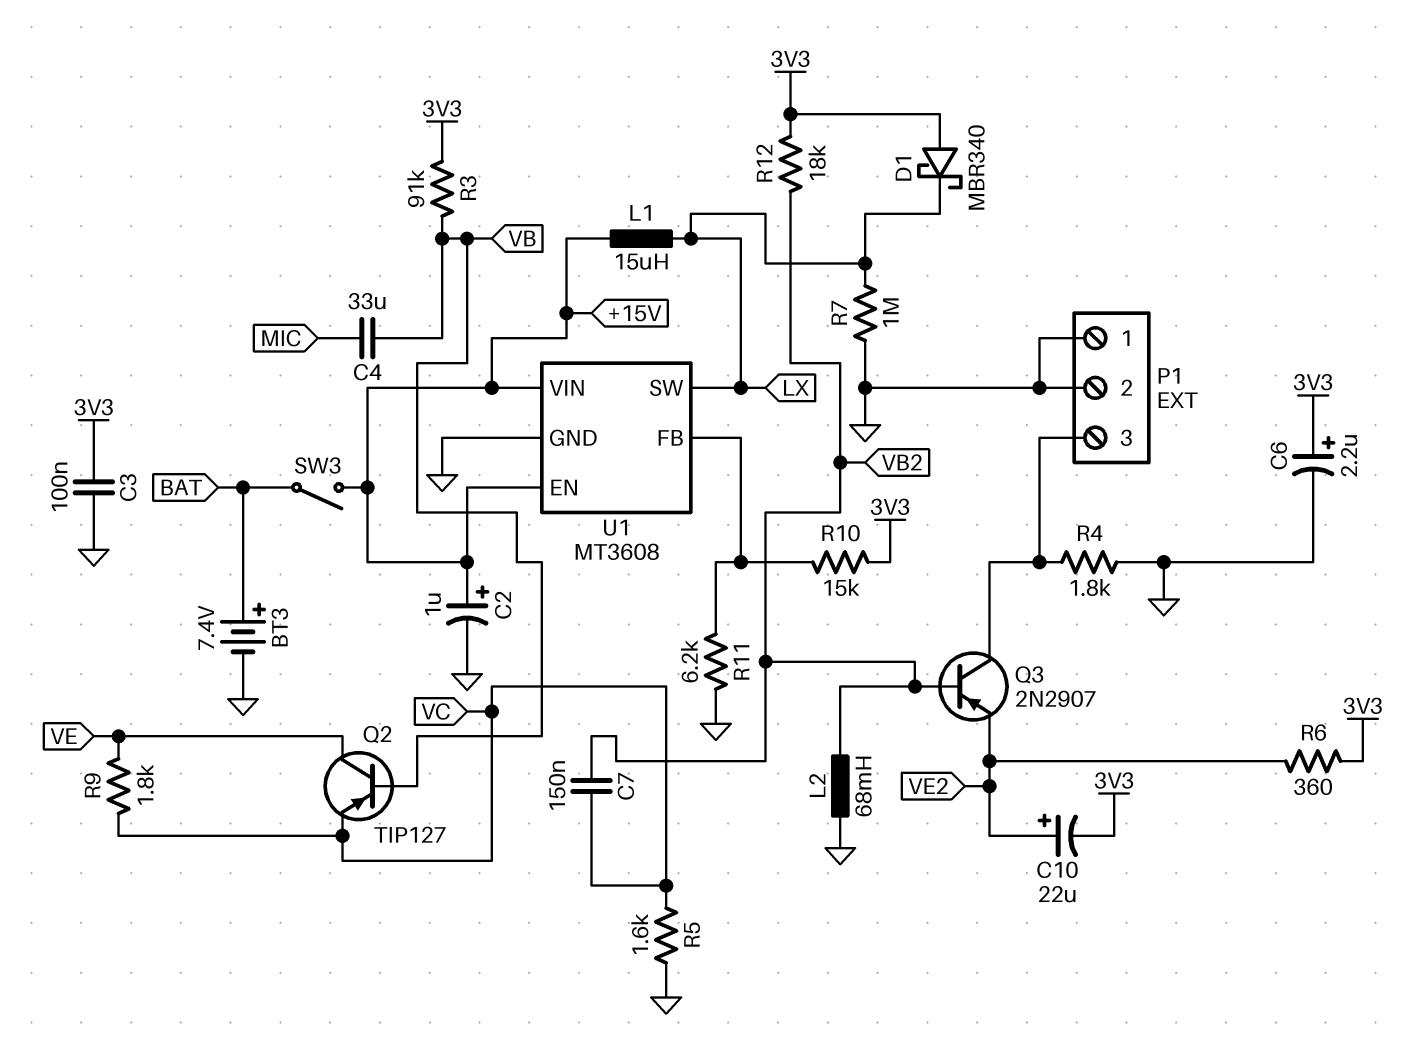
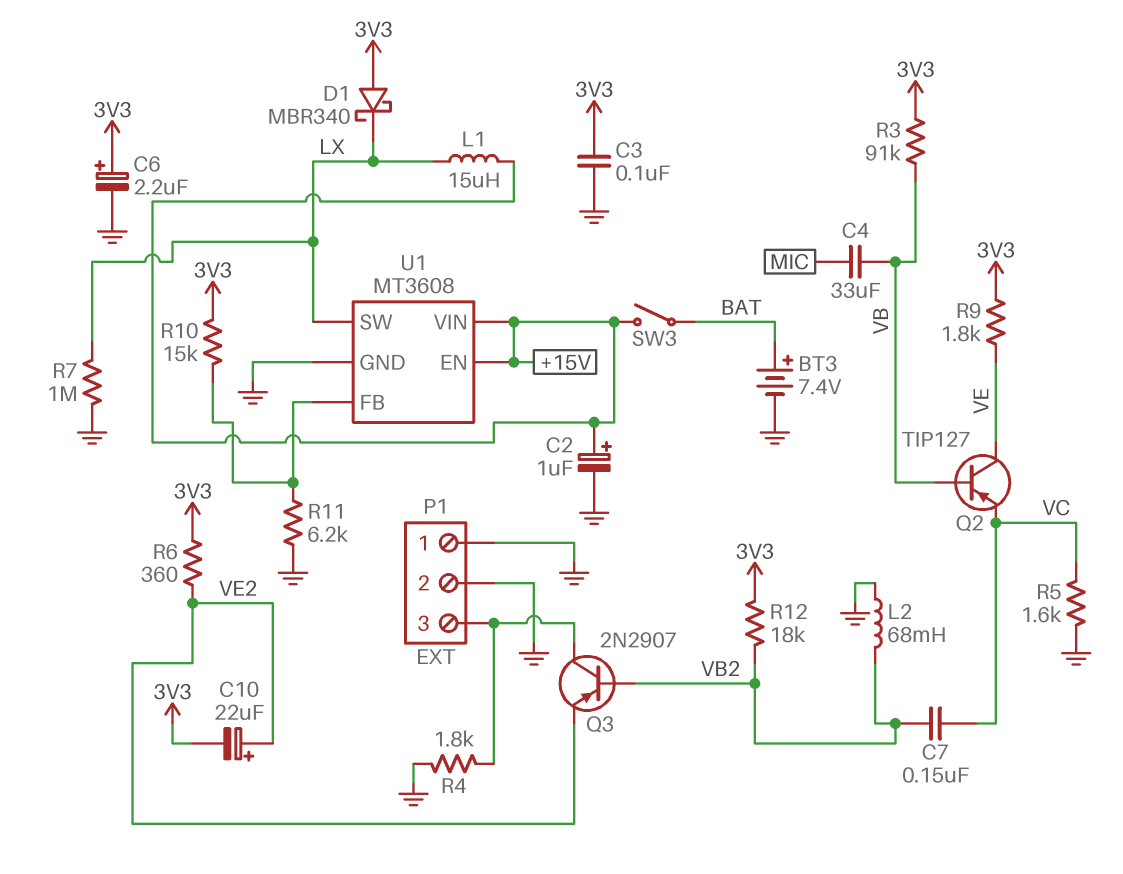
R9: 1.8k (VC, VE) -> 1.8k (3V3, VE)

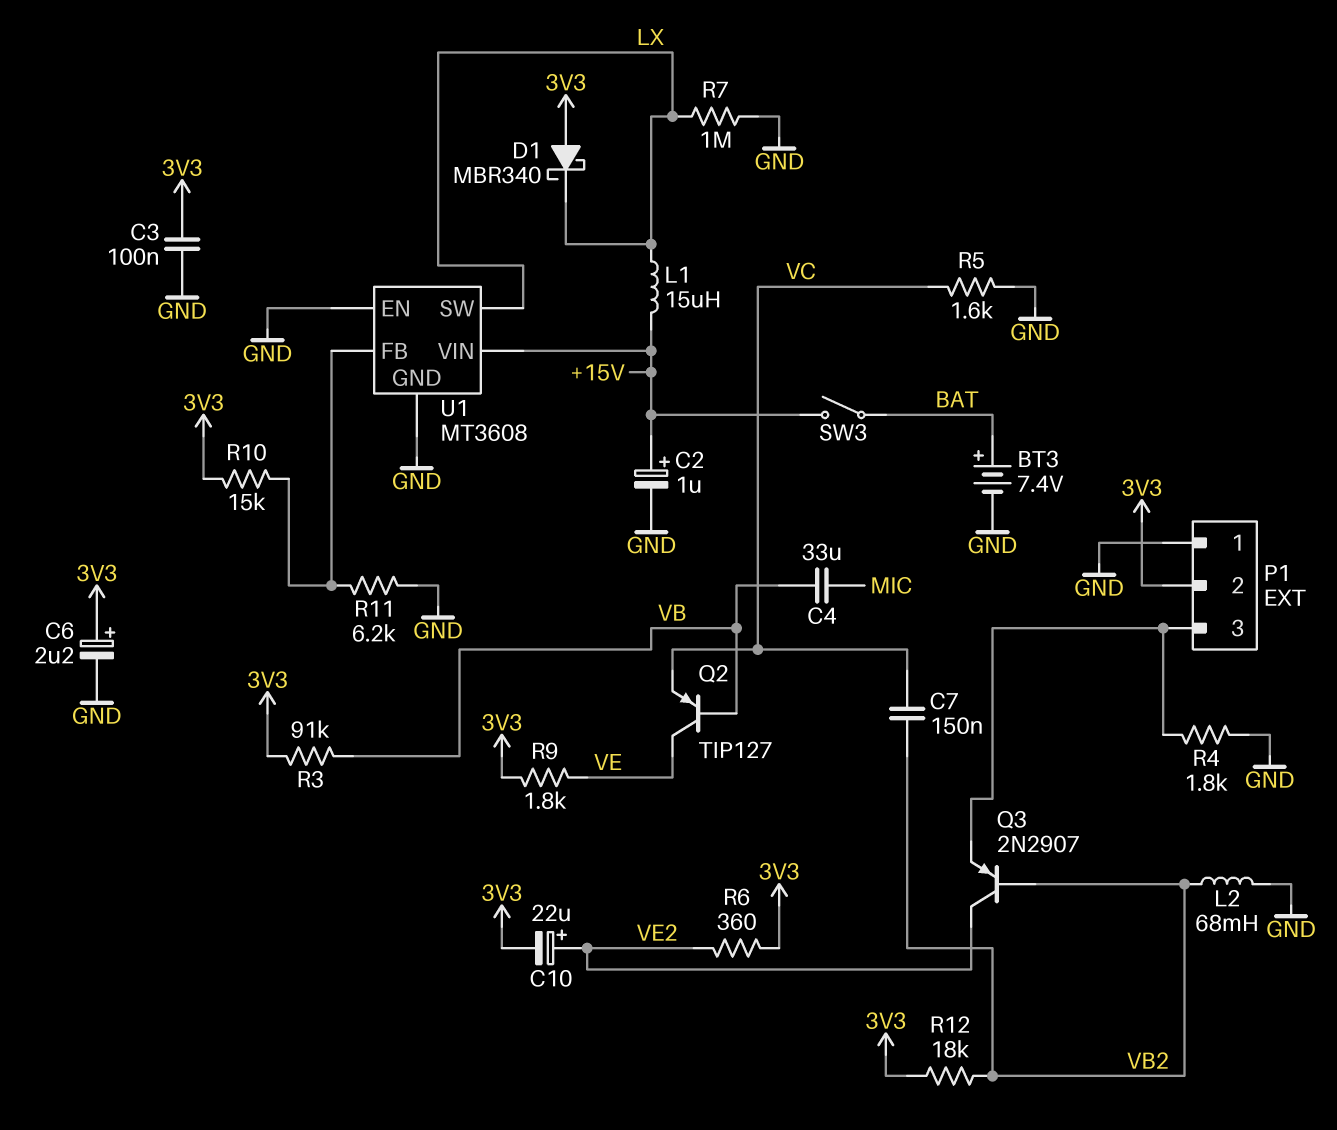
P1 pin 2: GND -> 3V3
Q3: PNP 2N2907 (B VB2, C P1/3, E VE2) -> PNP 2N2907 (B VB2, C VE2, E P1/3)
U1 pin EN: +15V -> GND

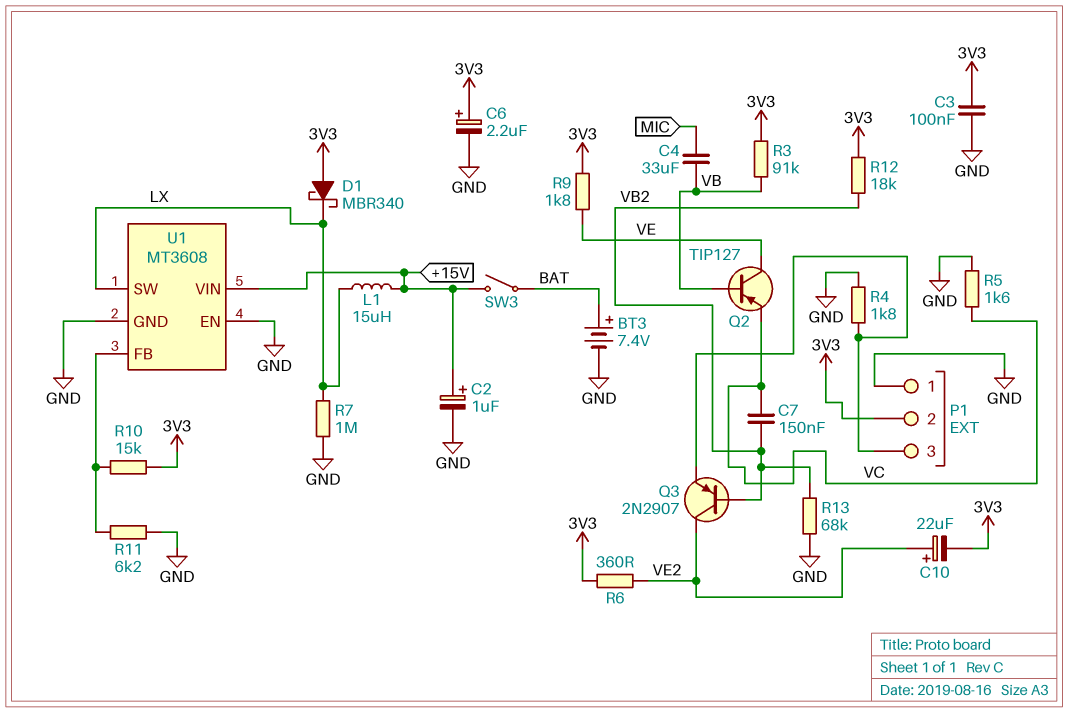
L2: 68mH (GND, VB2) -> none
R13: none -> 68k (GND, VB2)

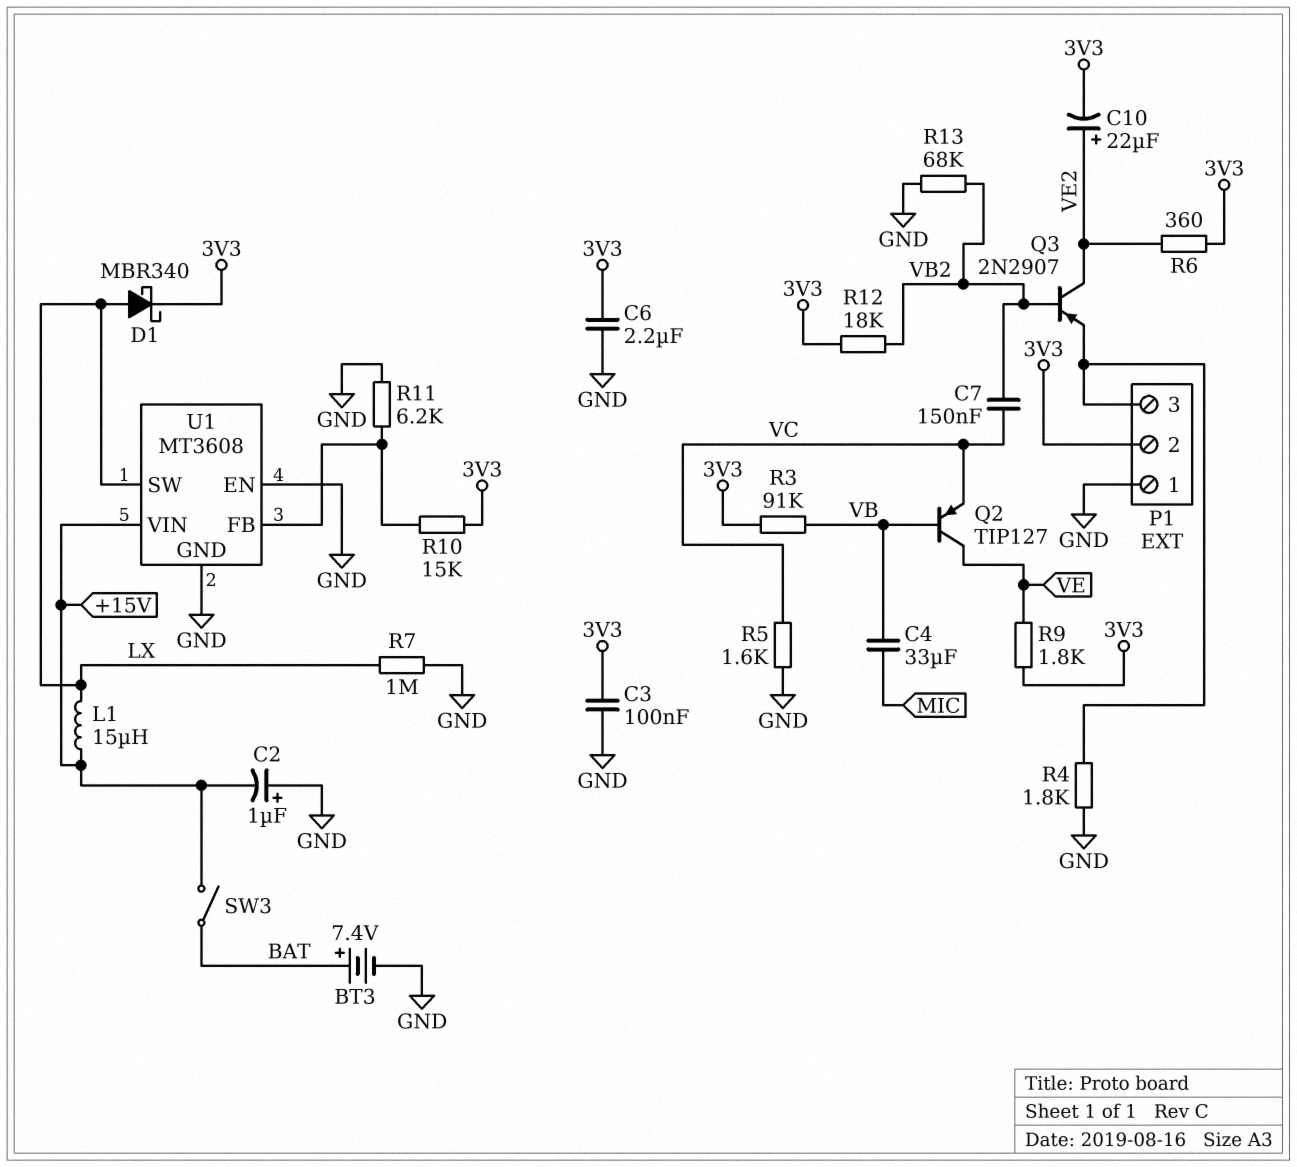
C2: 1uF (plus +15V, minus GND) -> 1uF (plus GND, minus +15V)
C6: 2.2uF (plus 3V3, minus GND) -> 2.2uF (3V3, GND)
D1: schottky MBR340 (A 3V3, K LX) -> schottky MBR340 (A LX, K 3V3)

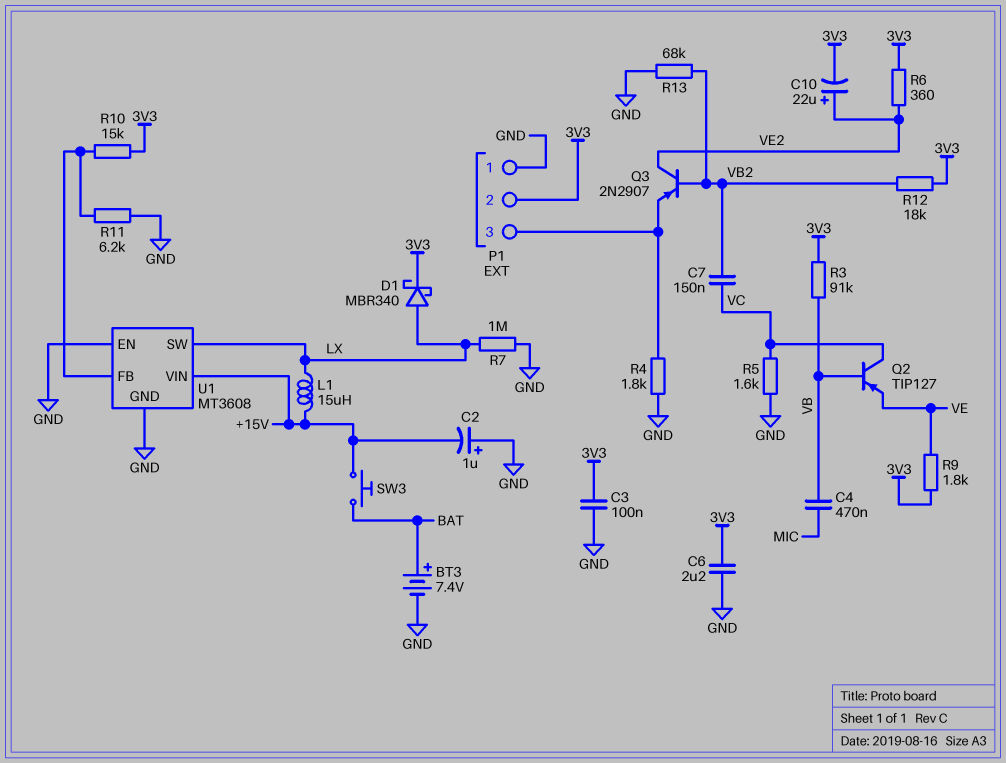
C4: 33uF (MIC, VB) -> 470nF (MIC, VB)
Q2: PNP TIP127 (B VB, C VE, E VC) -> PNP TIP127 (B VB, C VC, E VE)
SW3: switch (+15V, BAT) -> button (+15V, BAT)

